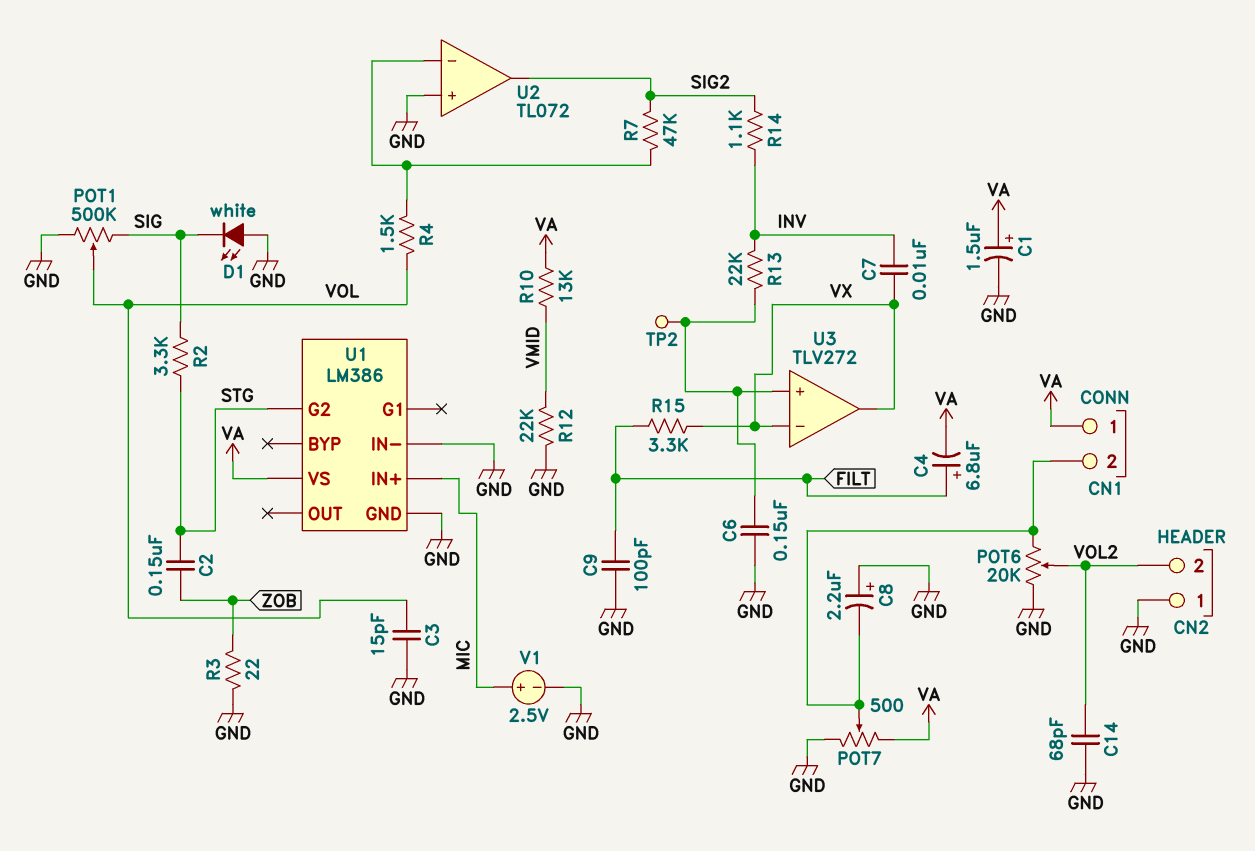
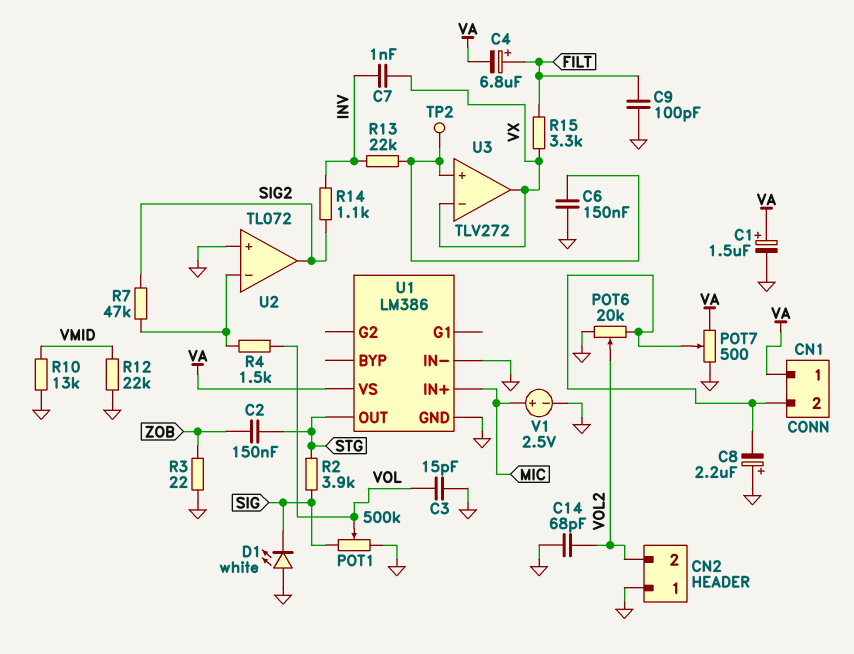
C7: 10nF (INV, VX) -> 1nF (INV, VX)
R2: 3.3k (SIG, STG) -> 3.9k (SIG, STG)
R10: 13k (VA, VMID) -> 13k (GND, VMID)
U1 pin G2: STG -> none
U1 pin OUT: none -> STG

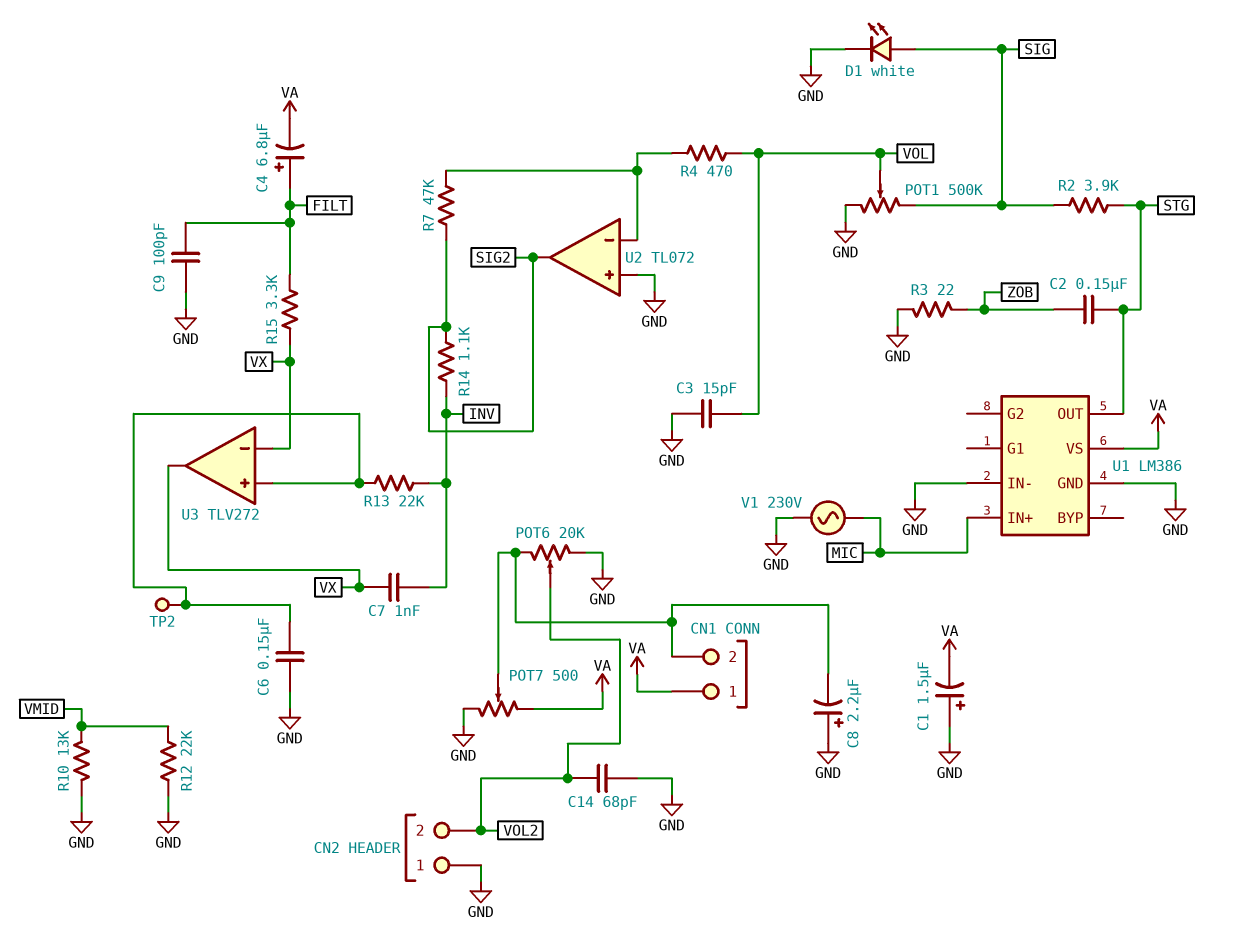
C1: 1.5uF (plus VA, minus GND) -> 1.5uF (plus GND, minus VA)
D1: LED white (A GND, K SIG) -> LED white (A SIG, K GND)
R4: 1.5k (U2/in-, VOL) -> 470 (U2/in-, VOL)
V1: 2.5V (plus MIC, minus GND) -> AC 230V (GND, MIC)

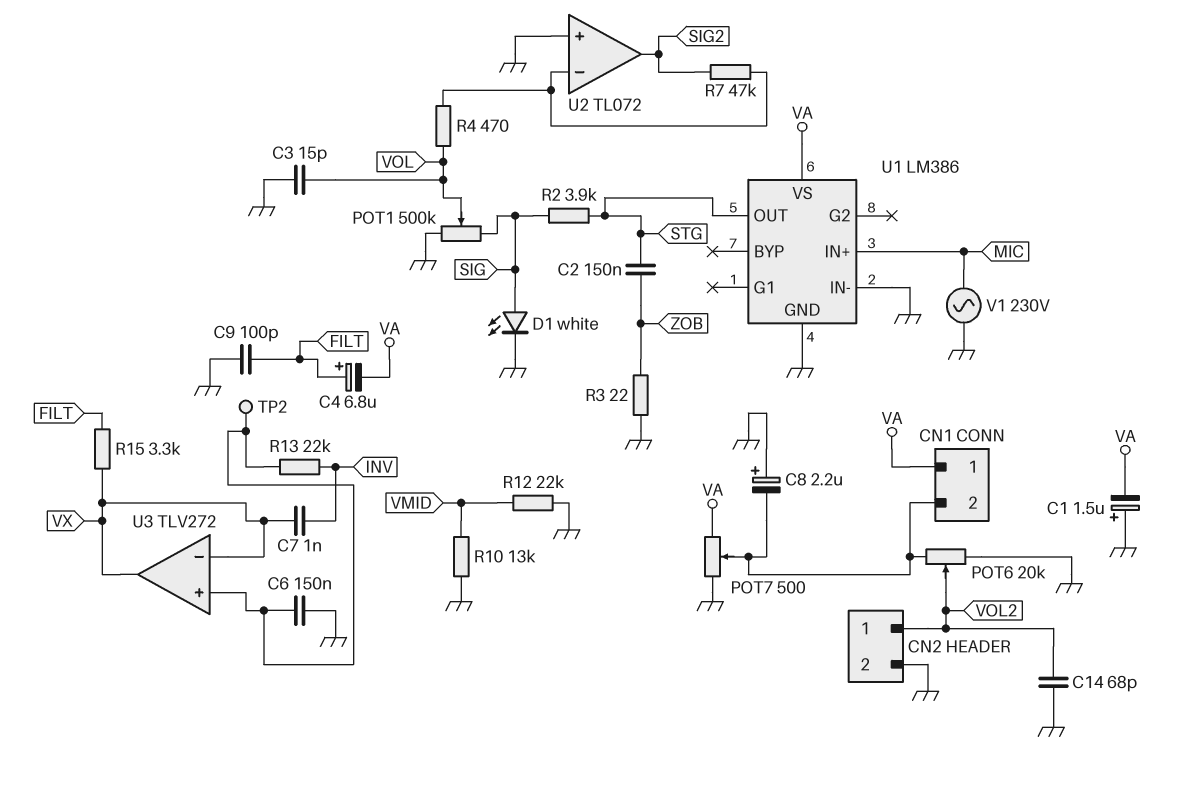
CN2 pin 1: GND -> VOL2
CN2 pin 2: VOL2 -> GND
R14: 1.1k (INV, SIG2) -> none

